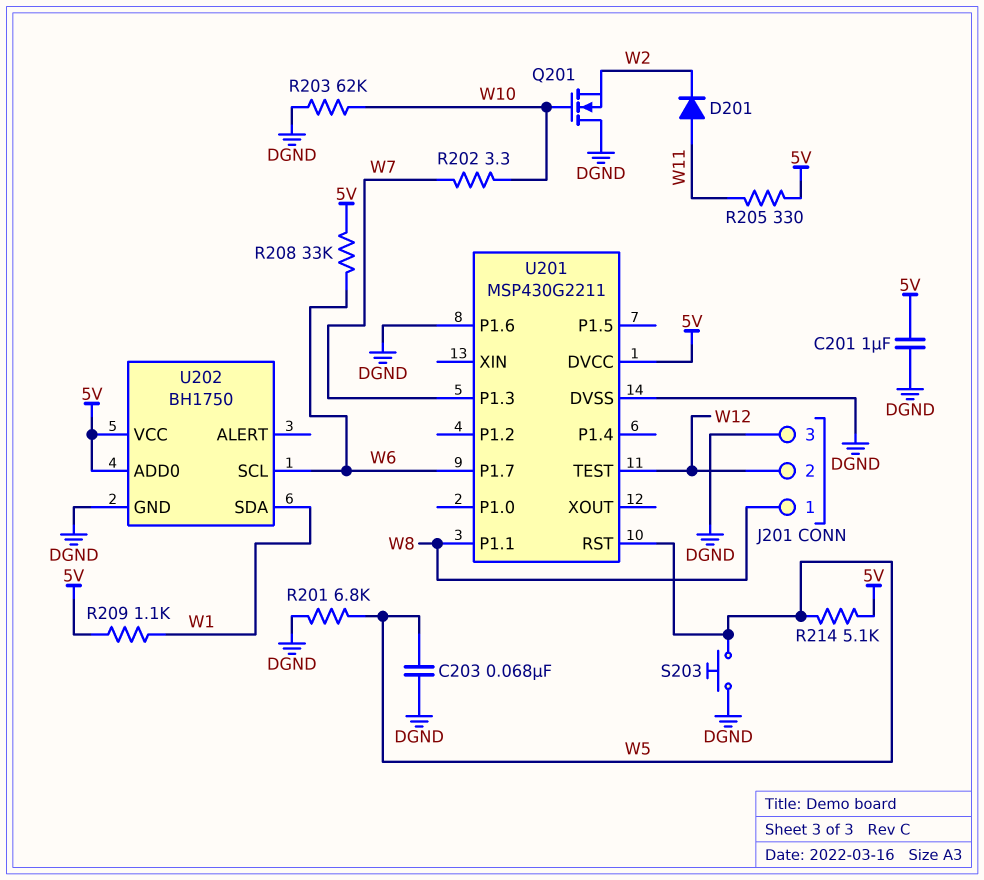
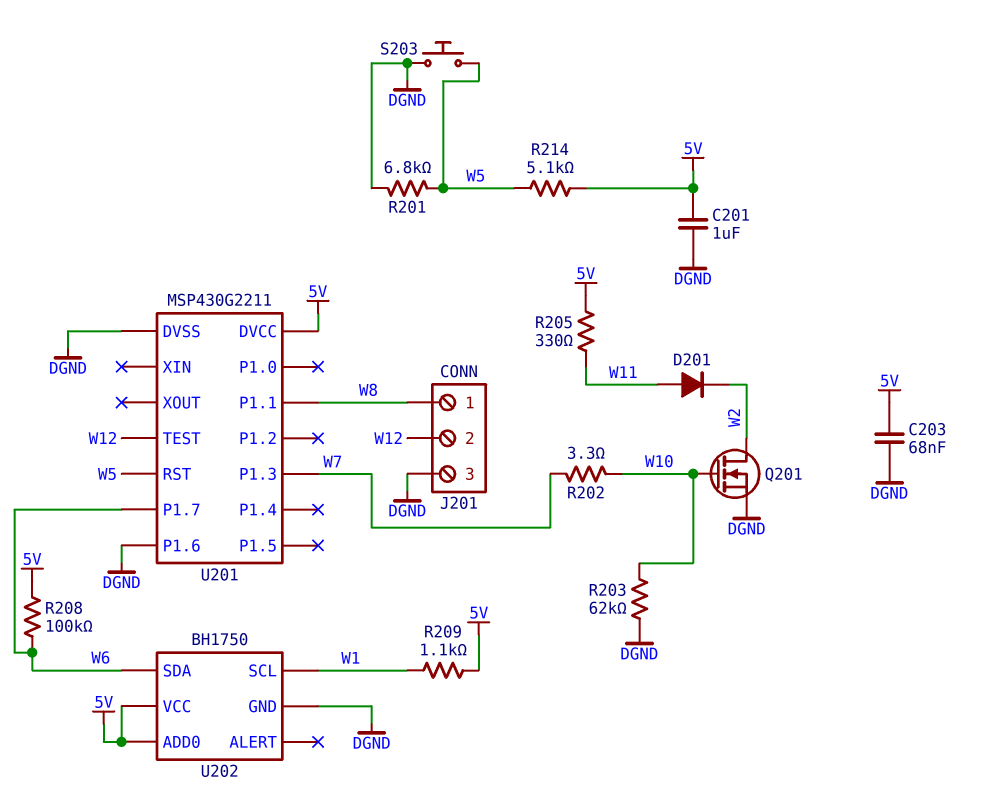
C203: 68nF (DGND, W5) -> 68nF (5V, DGND)
Q201: NMOS (G W10, D DGND, S W2) -> NMOS (G W10, D W2, S DGND)
R208: 33k (5V, W6) -> 100k (5V, W6)
U202 pin SCL: W6 -> W1
U202 pin SDA: W1 -> W6

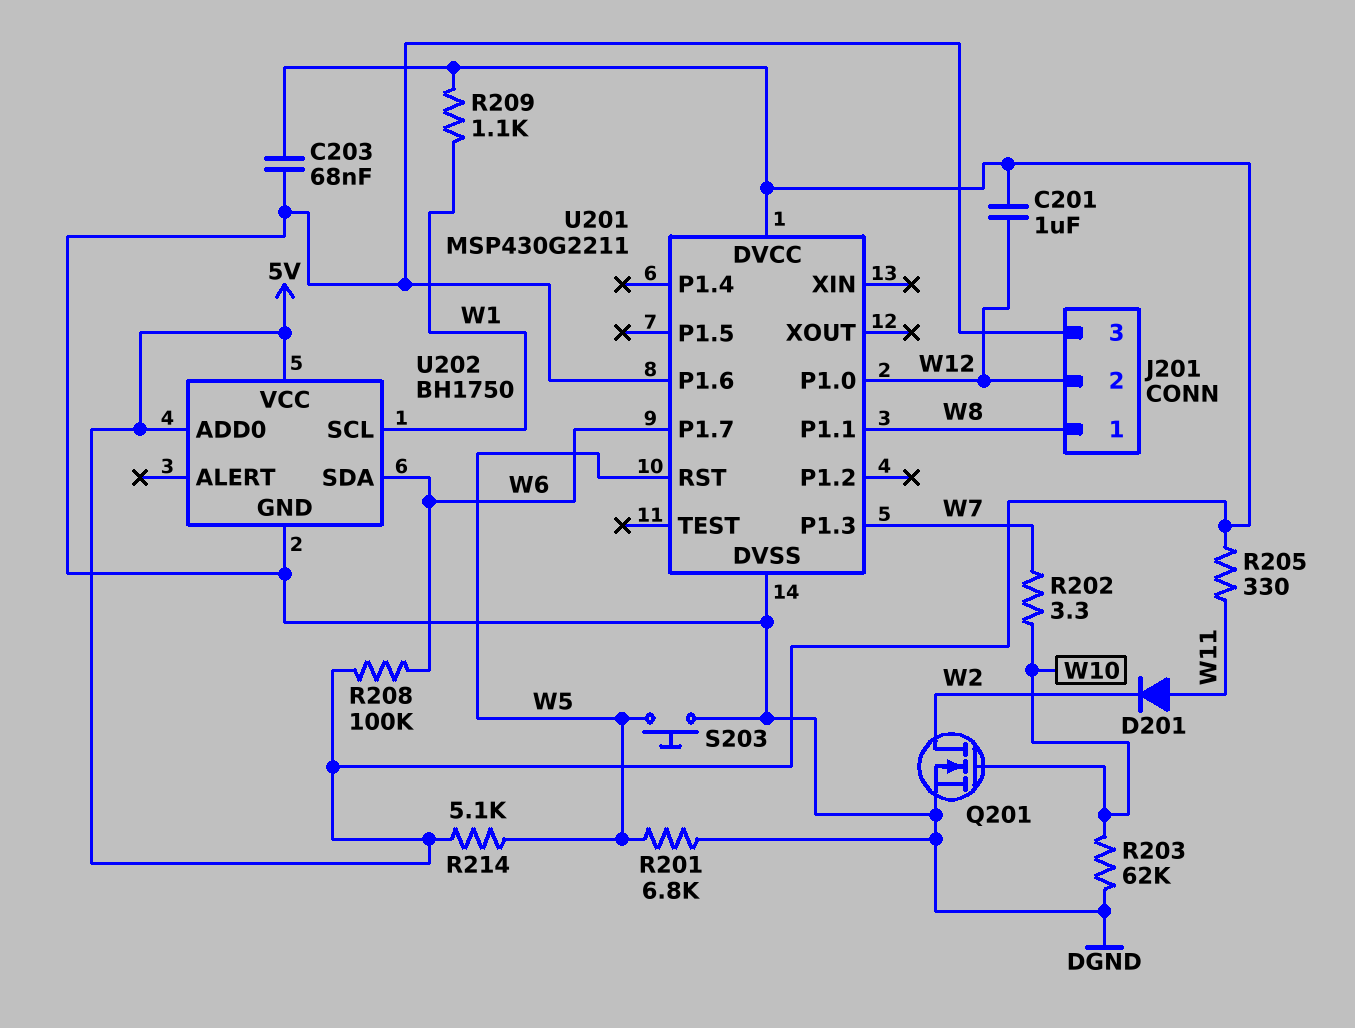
C201: 1uF (5V, DGND) -> 1uF (5V, W12)
U201 pin P1.0: none -> W12
U201 pin TEST: W12 -> none

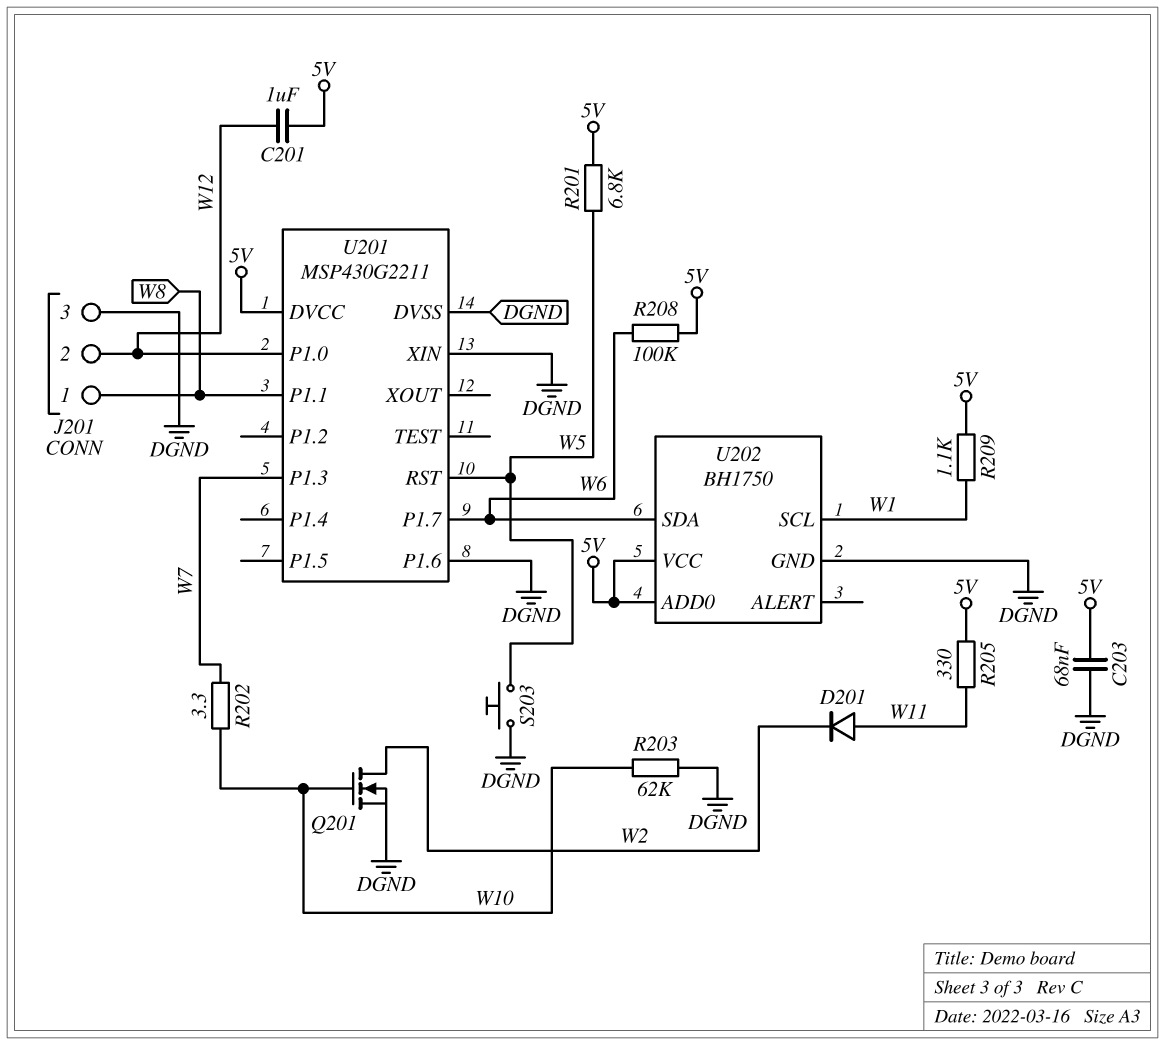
R201: 6.8k (DGND, W5) -> 6.8k (5V, W5)
R214: 5.1k (5V, W5) -> none
U201 pin XIN: none -> DGND

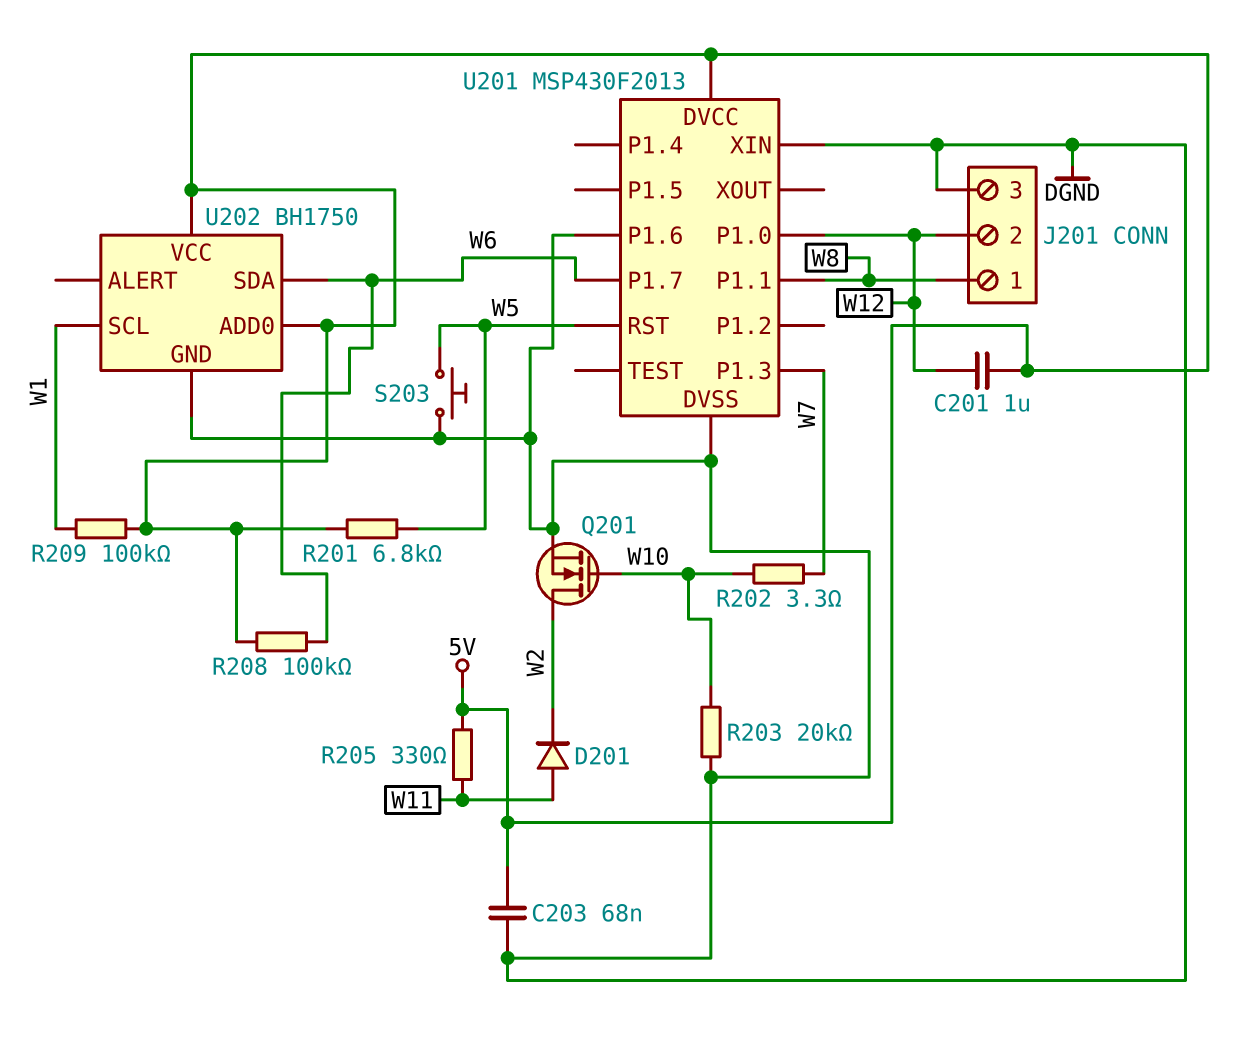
R203: 62k (DGND, W10) -> 20k (DGND, W10)
R209: 1.1k (5V, W1) -> 100k (5V, W1)
U201: MSP430G2211 -> MSP430F2013

